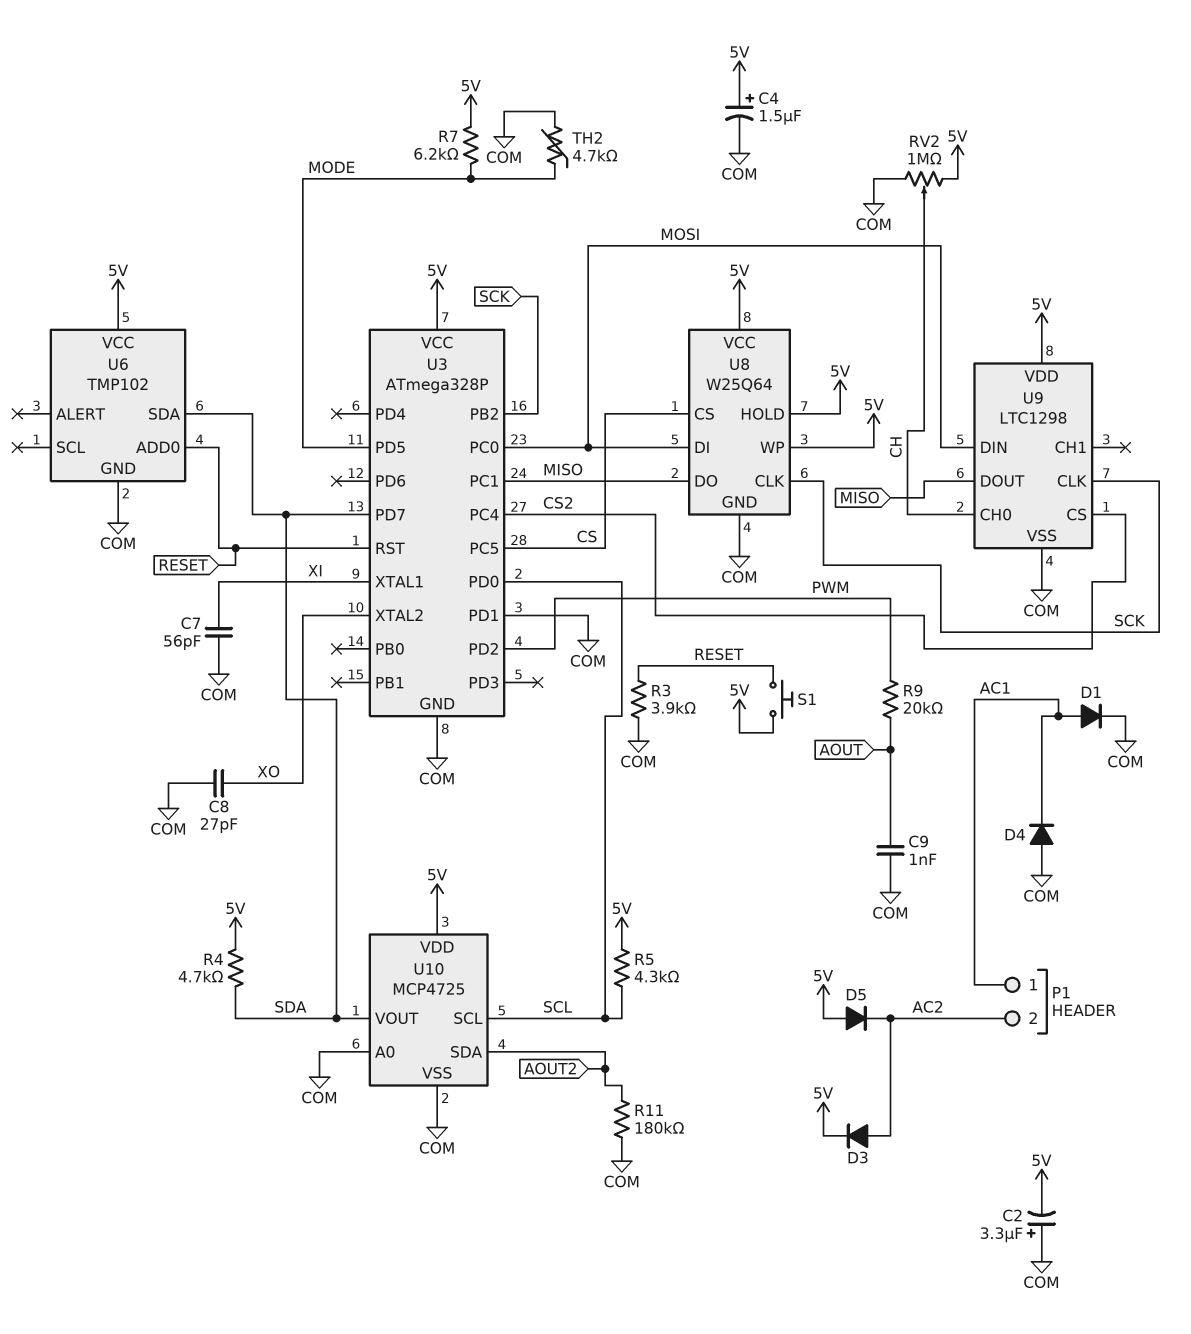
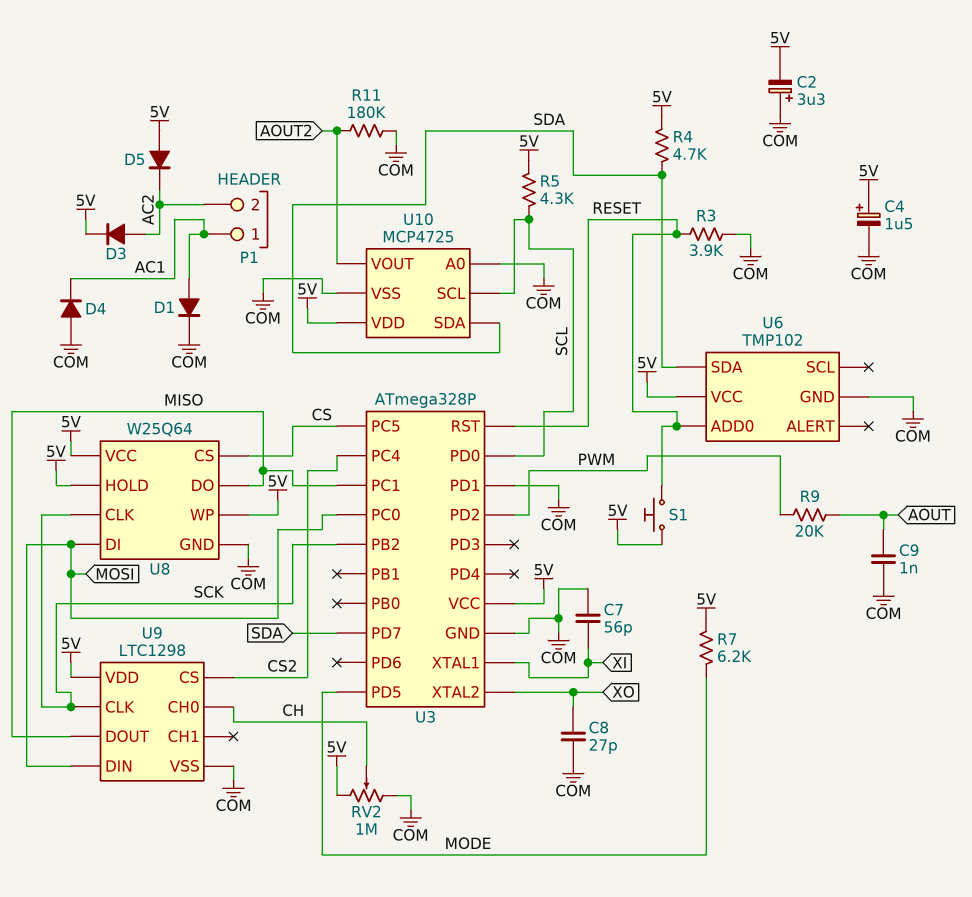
TH2: 4.7k (COM, MODE) -> none
U10 pin SDA: AOUT2 -> SDA
U10 pin VOUT: SDA -> AOUT2

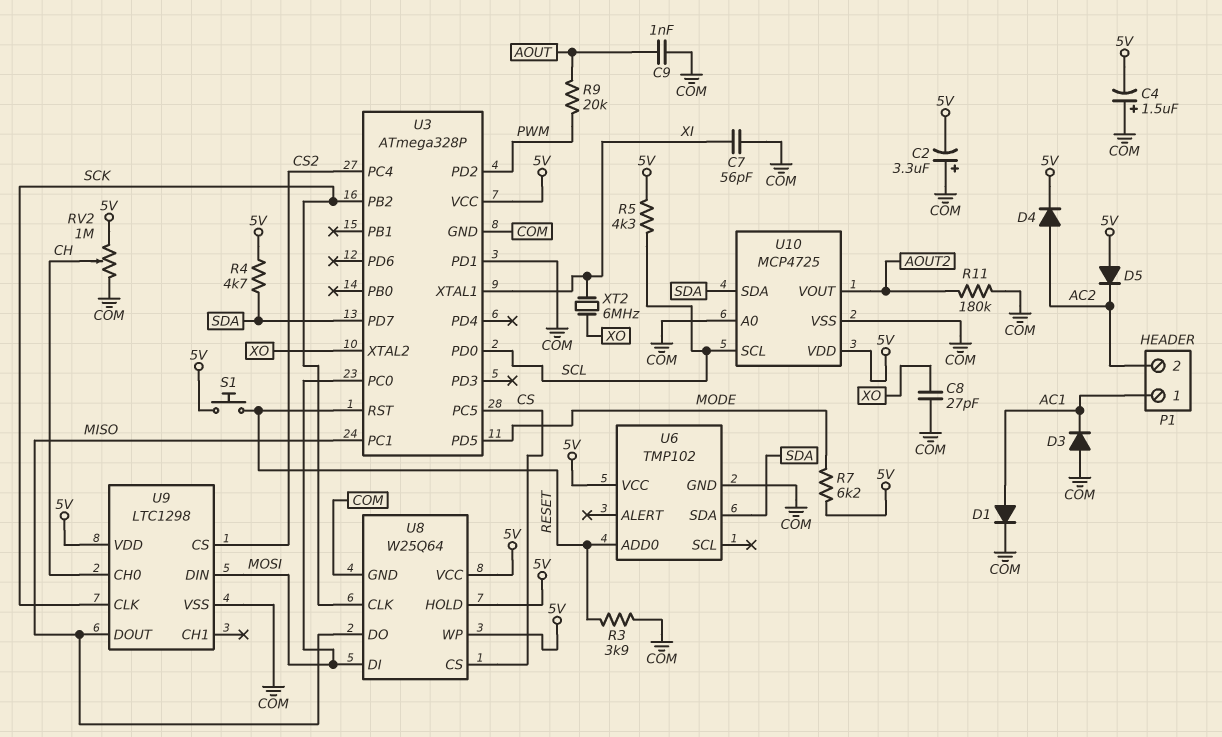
C4: 1.5uF (plus 5V, minus COM) -> 1.5uF (plus COM, minus 5V)
D3: diode (A AC2, K 5V) -> diode (A COM, K AC1)
D4: diode (A COM, K AC1) -> diode (A AC2, K 5V)
XT2: none -> 6MHz (XI, XO)

